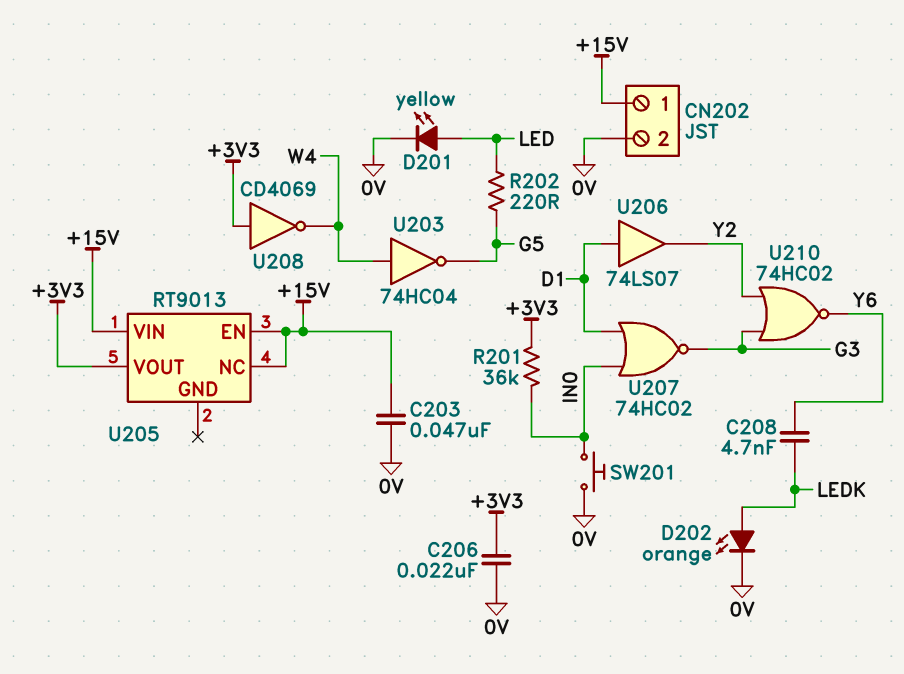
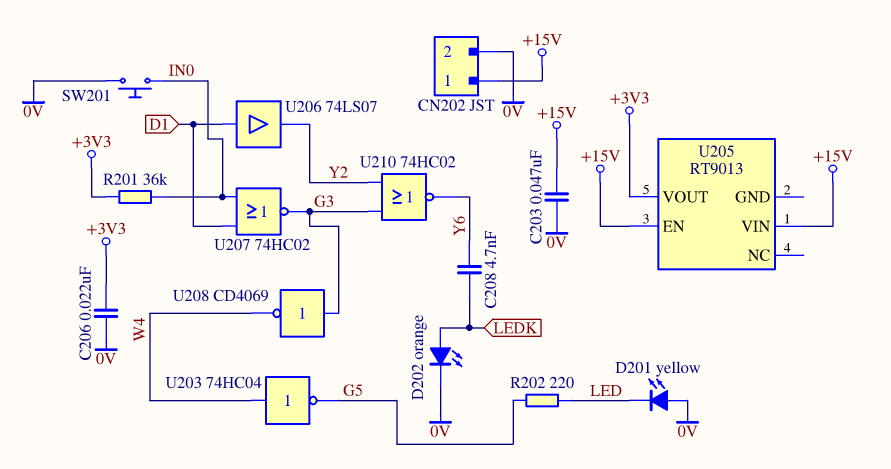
D201: LED yellow (A LED, K 0V) -> LED yellow (A 0V, K LED)
U205 pin NC: +15V -> none
U208: NOT CD4069 (in +3V3, out W4) -> NOT CD4069 (in G3, out W4)

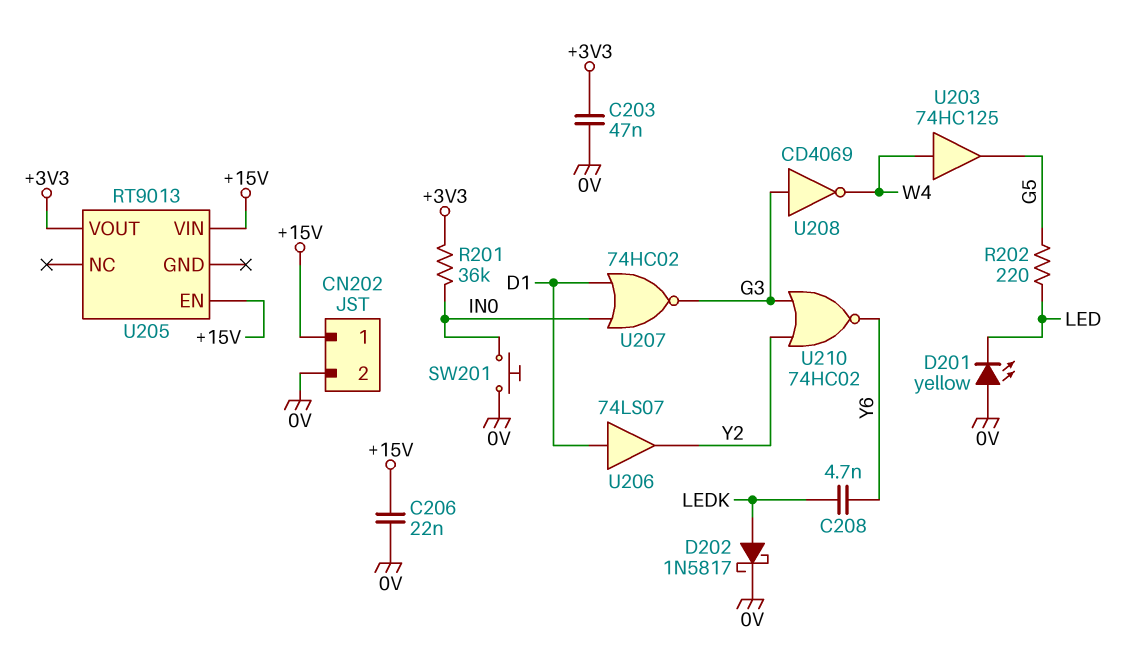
C203: 47nF (+15V, 0V) -> 47nF (+3V3, 0V)
C206: 22nF (+3V3, 0V) -> 22nF (+15V, 0V)
D202: LED orange (A LEDK, K 0V) -> schottky 1N5817 (A LEDK, K 0V)
U203: NOT 74HC04 (in W4, out G5) -> buffer 74HC125 (in W4, out G5)

